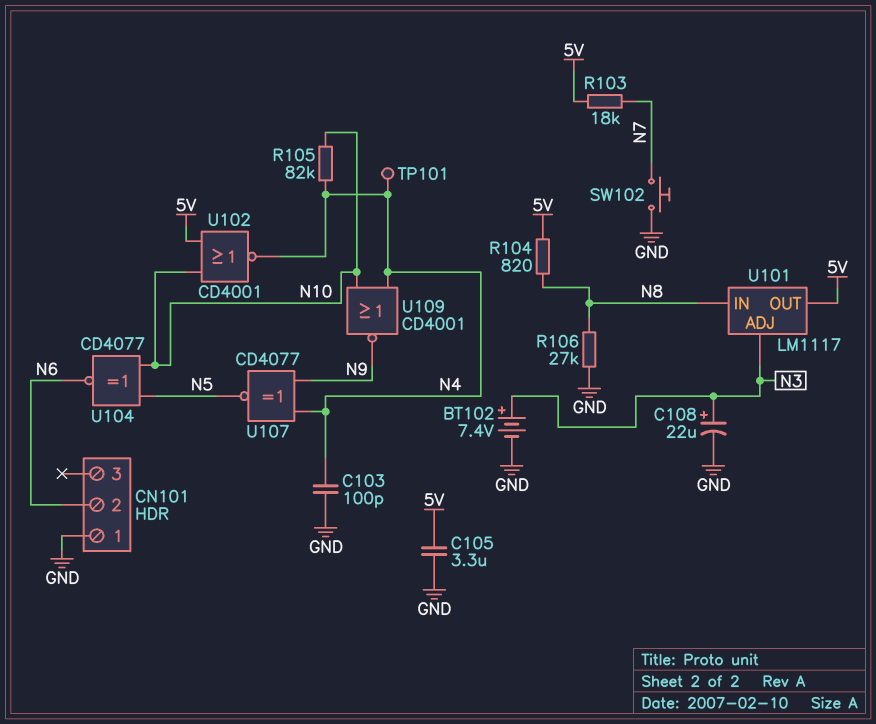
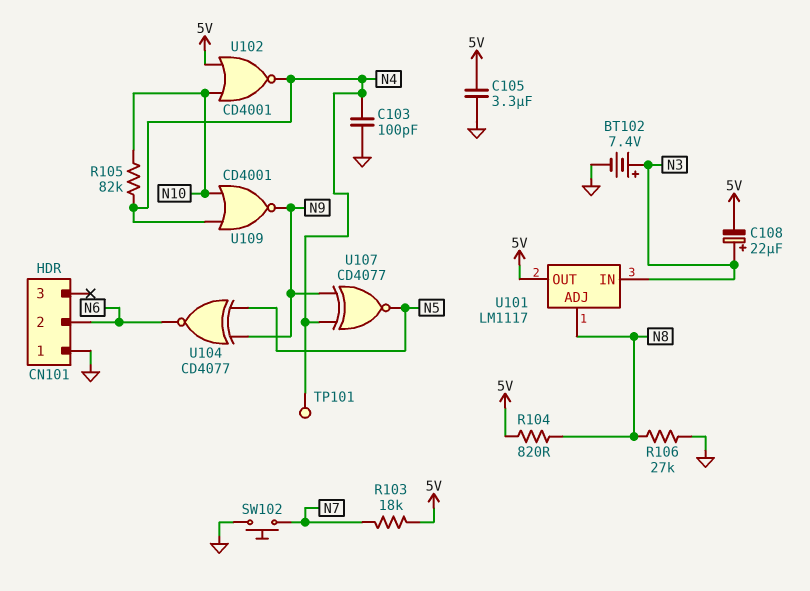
C108: 22uF (plus N3, minus GND) -> 22uF (plus N3, minus 5V)
U101 pin ADJ: N3 -> N8
U101 pin IN: N8 -> N3
U104: XNOR CD4077 (in N5, in N10, out N6) -> XNOR CD4077 (in N5, in N9, out N6)

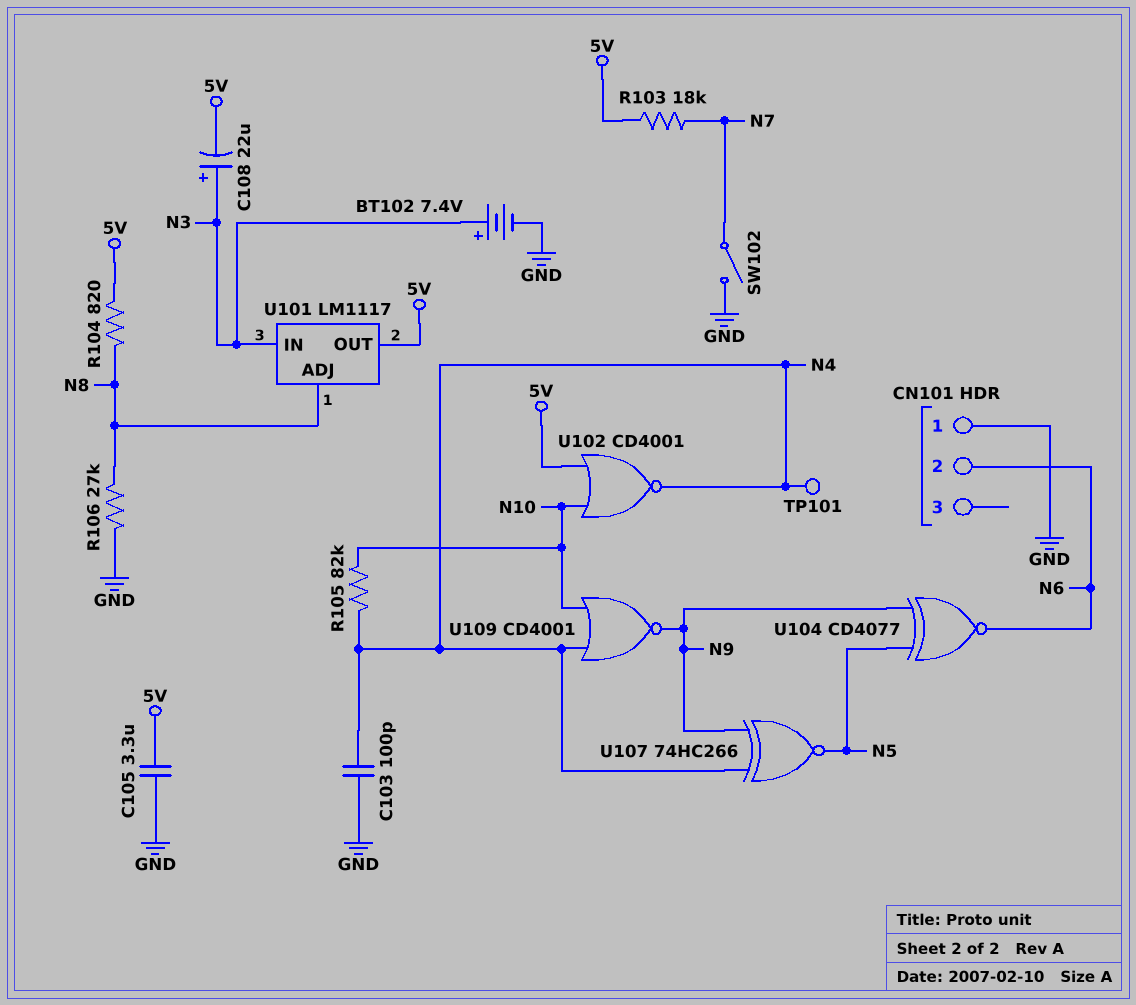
SW102: button (GND, N7) -> switch (GND, N7)
U107: XNOR CD4077 (in N4, in N9, out N5) -> XNOR 74HC266 (in N4, in N9, out N5)

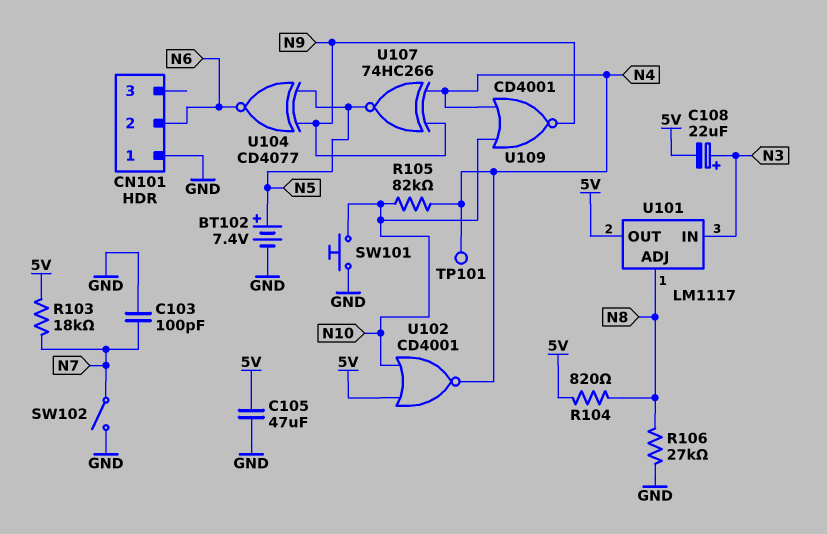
BT102: 7.4V (plus N3, minus GND) -> 7.4V (plus N5, minus GND)
C103: 100pF (GND, N4) -> 100pF (GND, N7)
C105: 3.3uF (5V, GND) -> 47uF (5V, GND)
SW101: none -> button (GND, N10)

